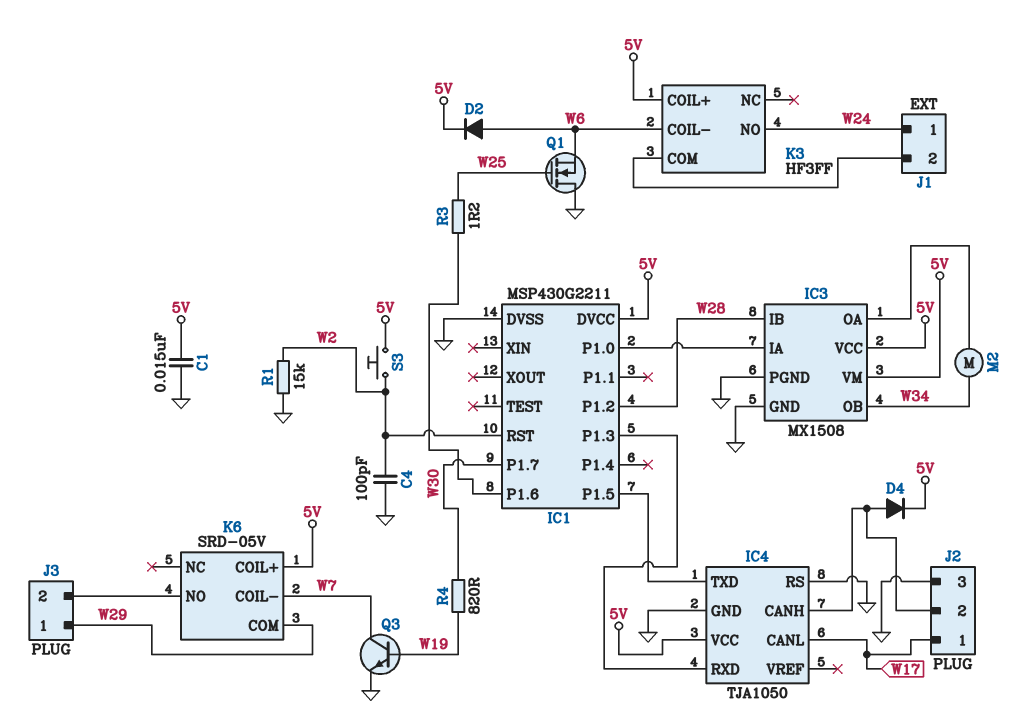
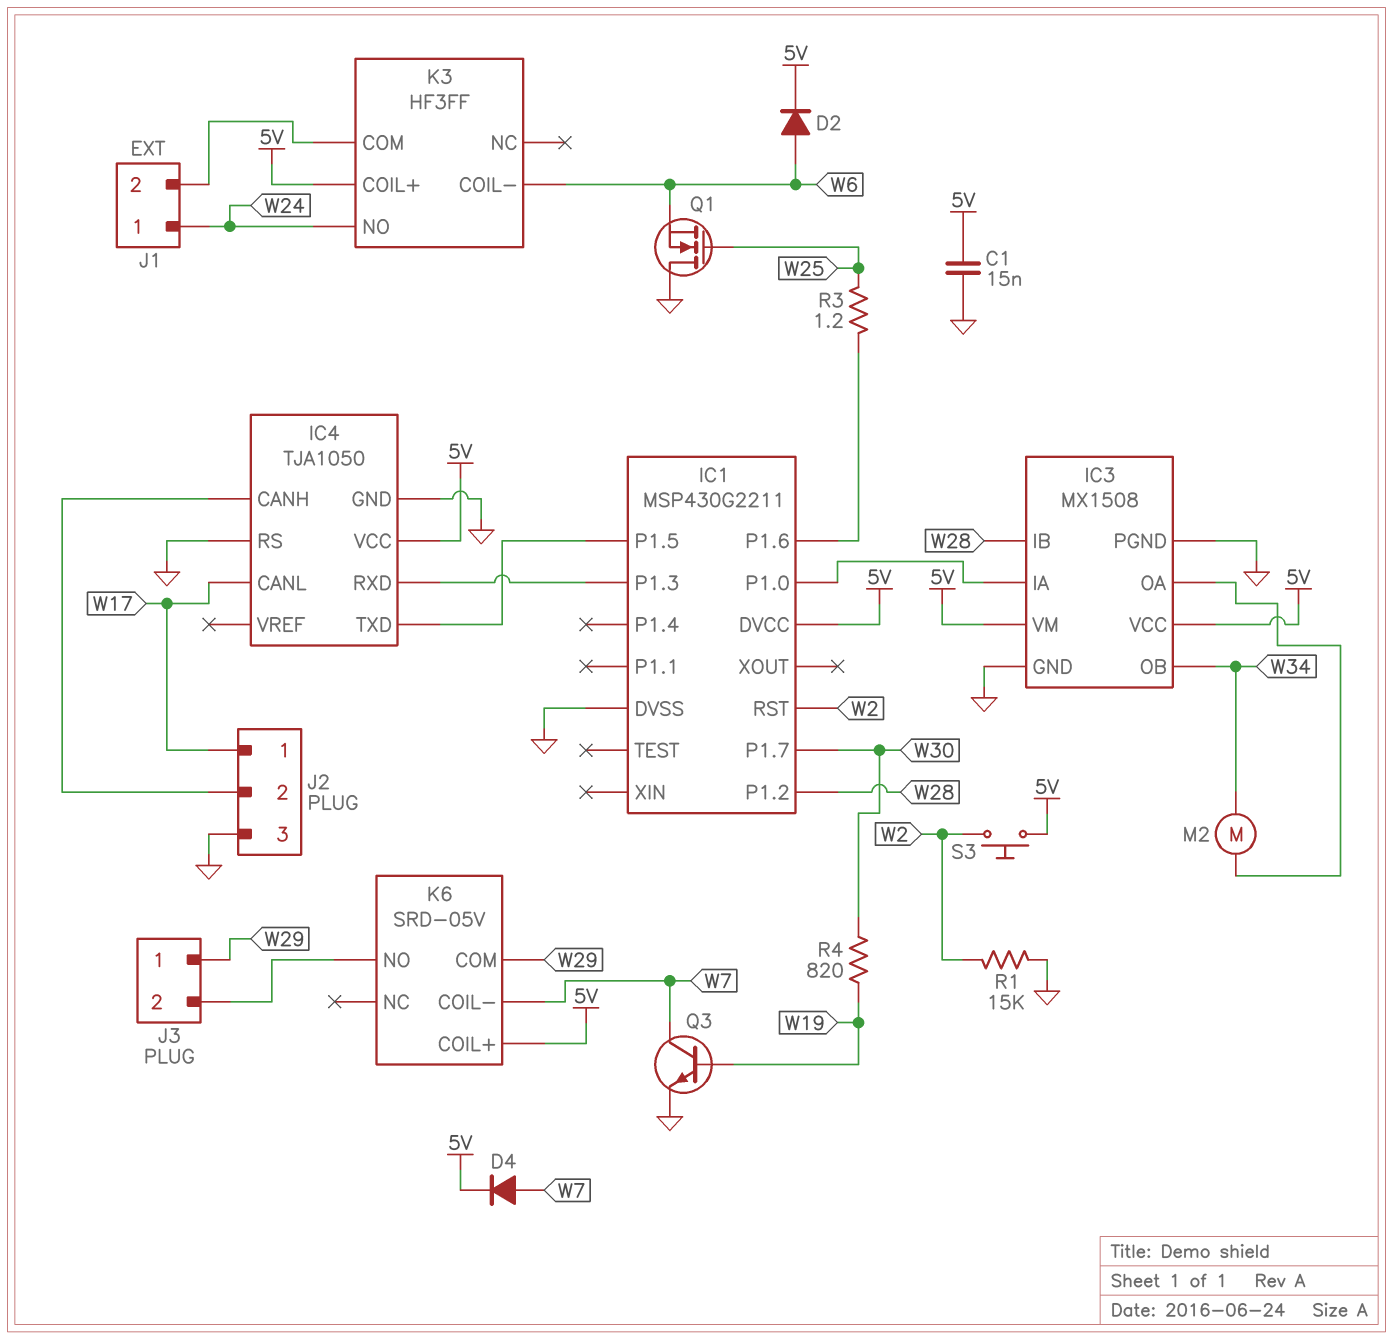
C4: 100pF (GND, W2) -> none
D4: diode (A IC4/CANH, K 5V) -> diode (A W7, K 5V)

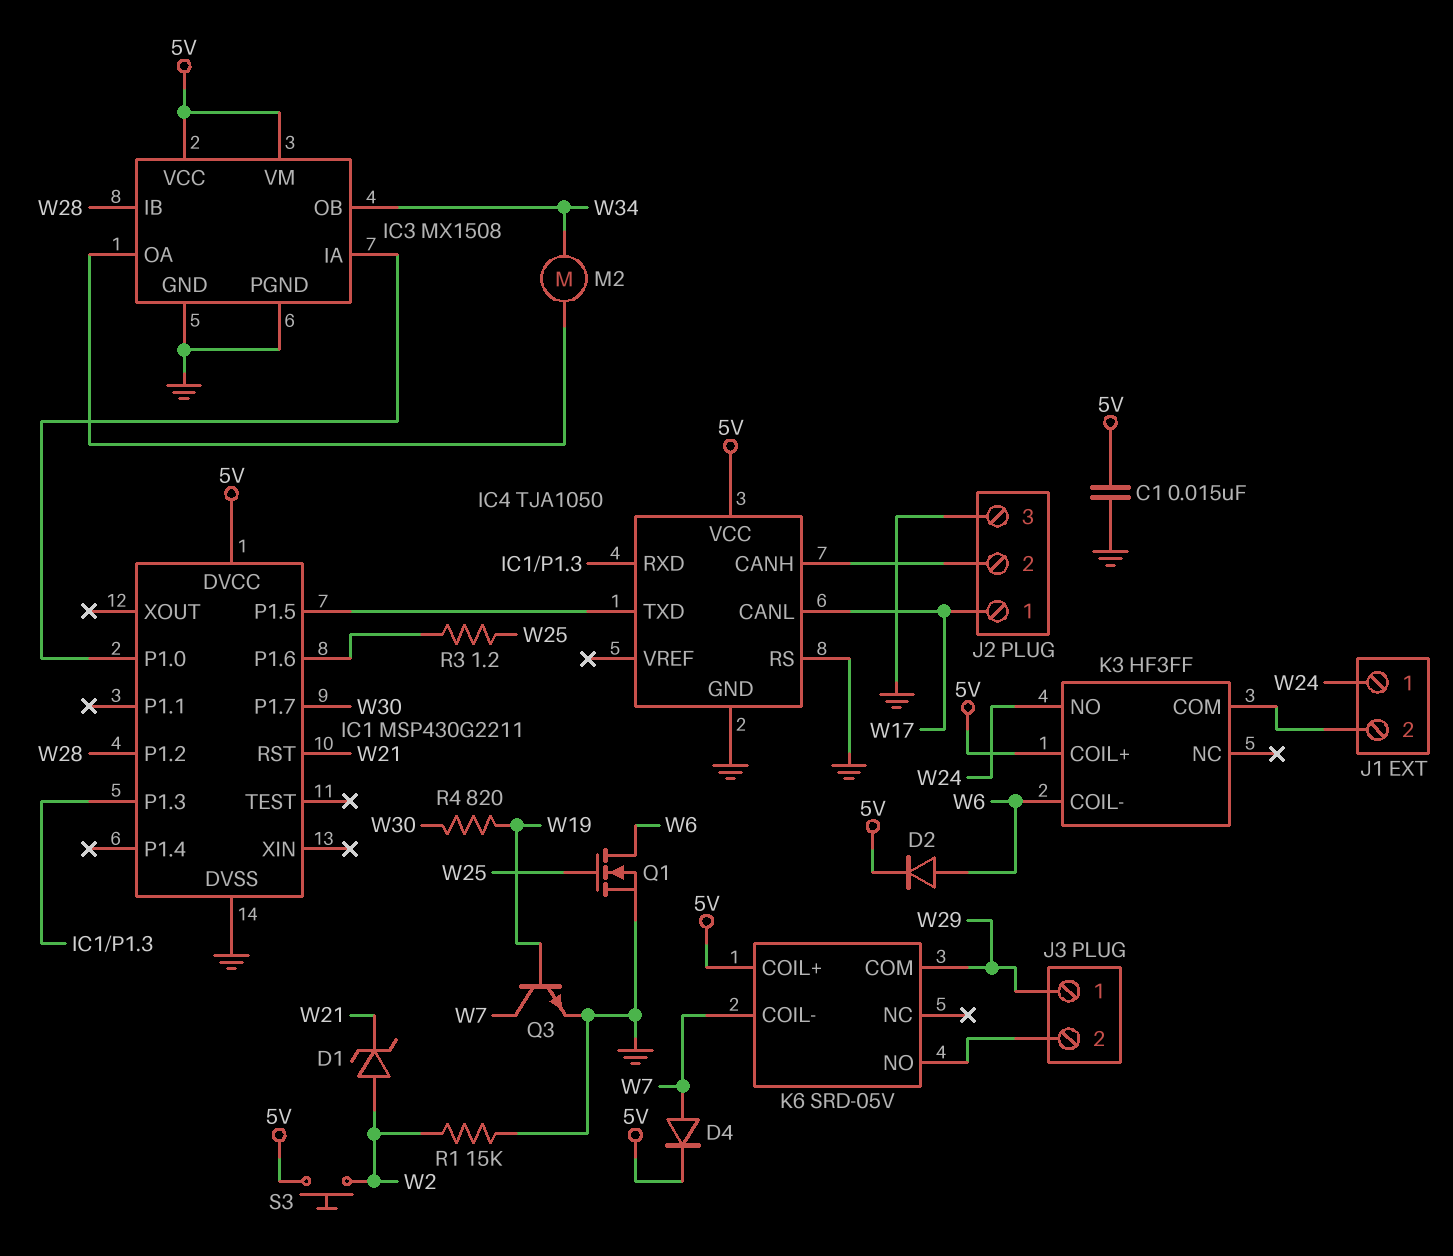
D1: none -> zener (A W2, K W21)
IC1 pin RST: W2 -> W21
Q1: NMOS (G W25, D GND, S W6) -> NMOS (G W25, D W6, S GND)

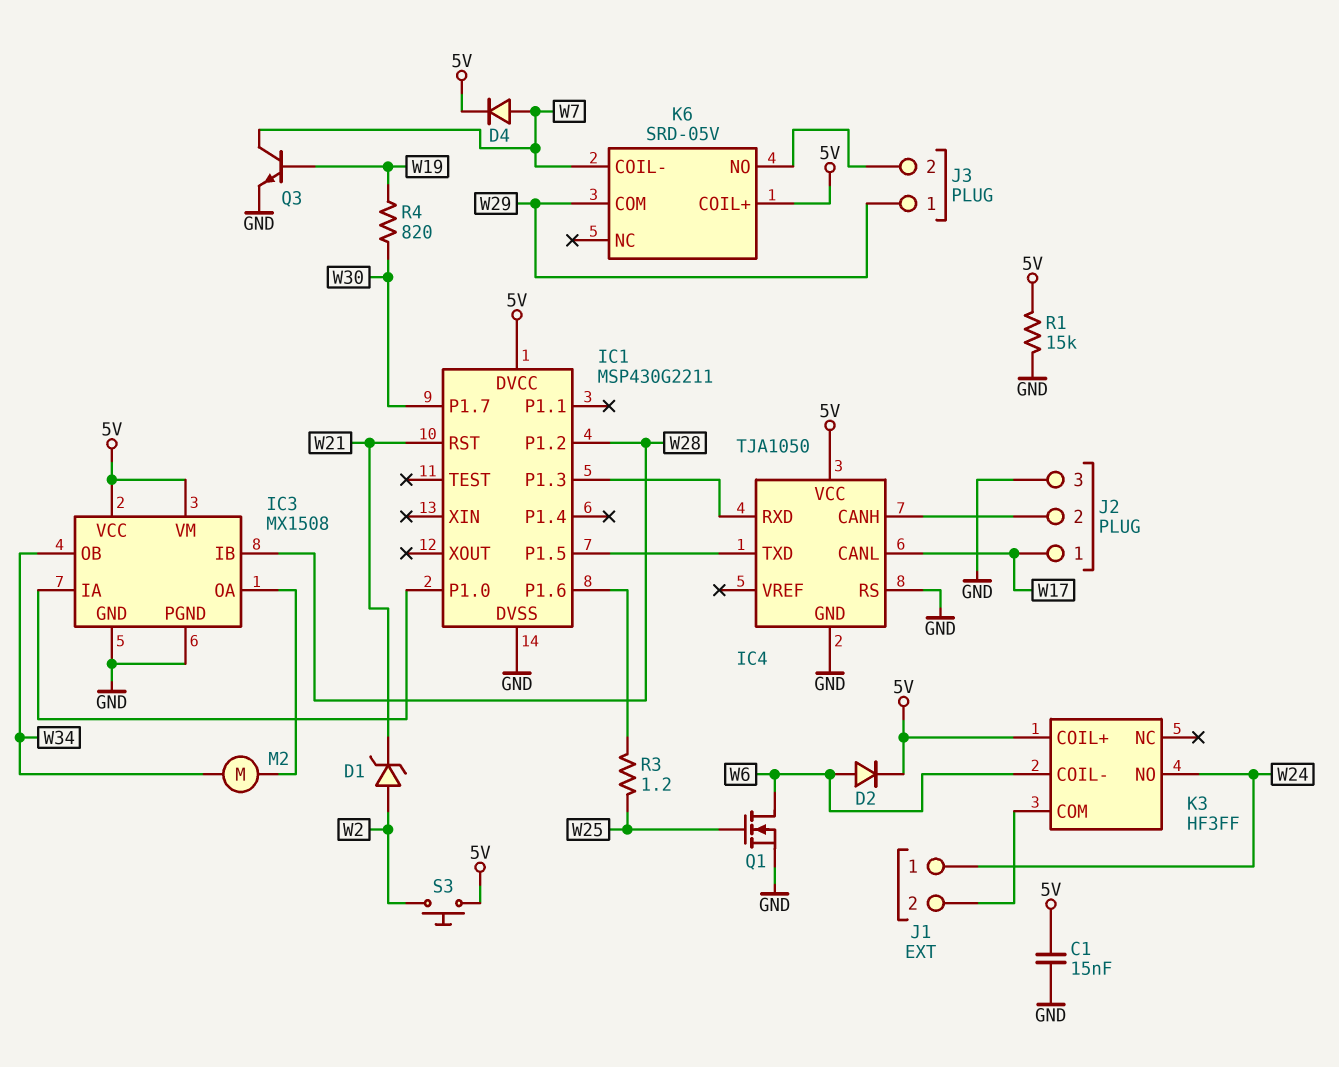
R1: 15k (GND, W2) -> 15k (5V, GND)

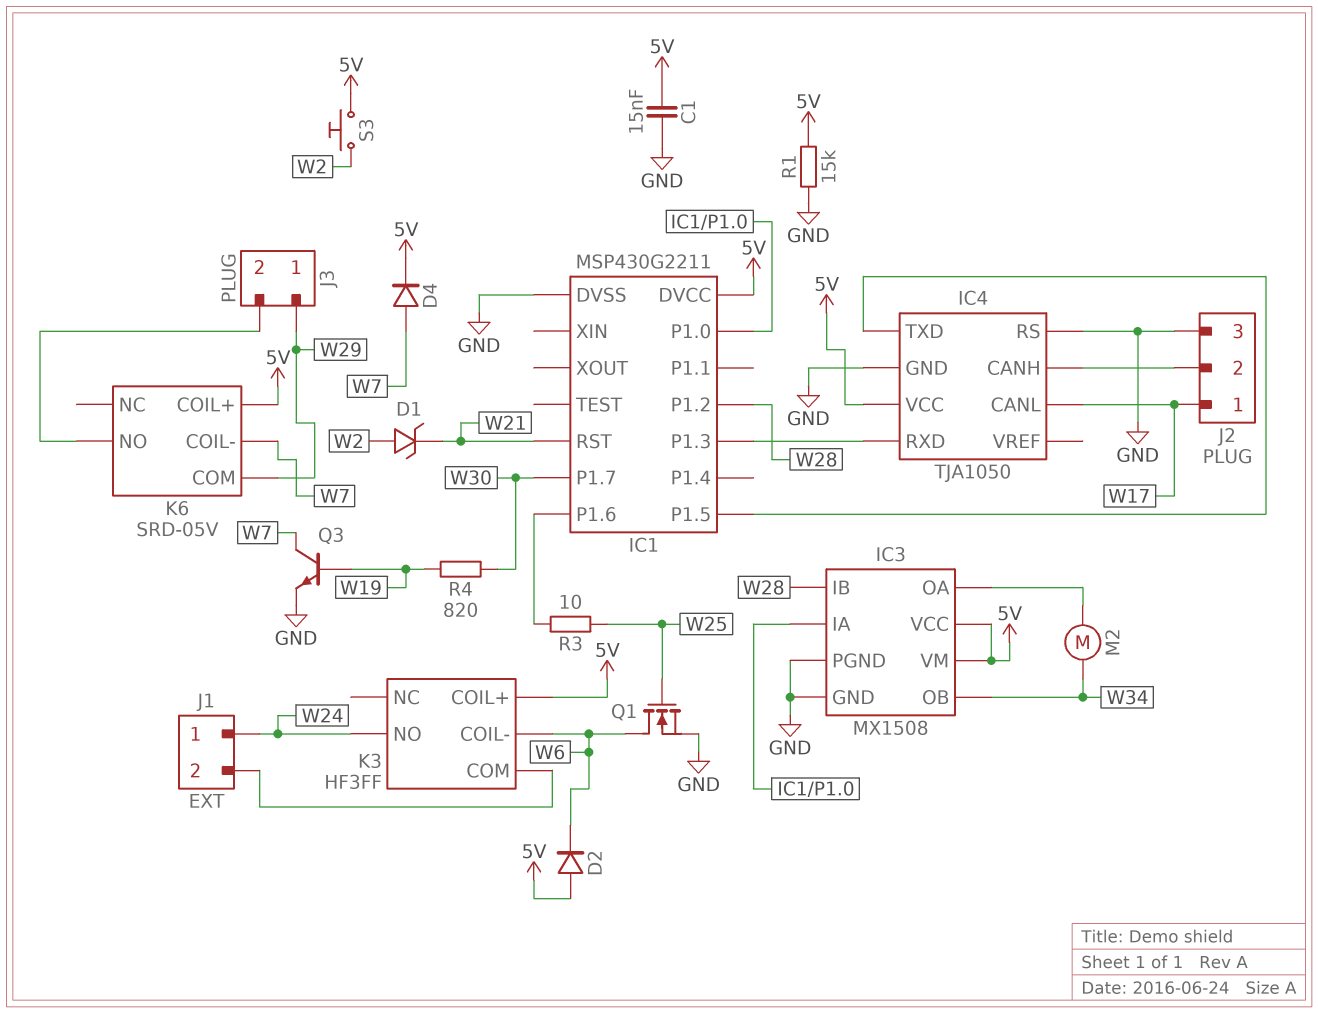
D2: diode (A W6, K 5V) -> diode (A 5V, K W6)
R3: 1.2 (IC1/P1.6, W25) -> 10 (IC1/P1.6, W25)

